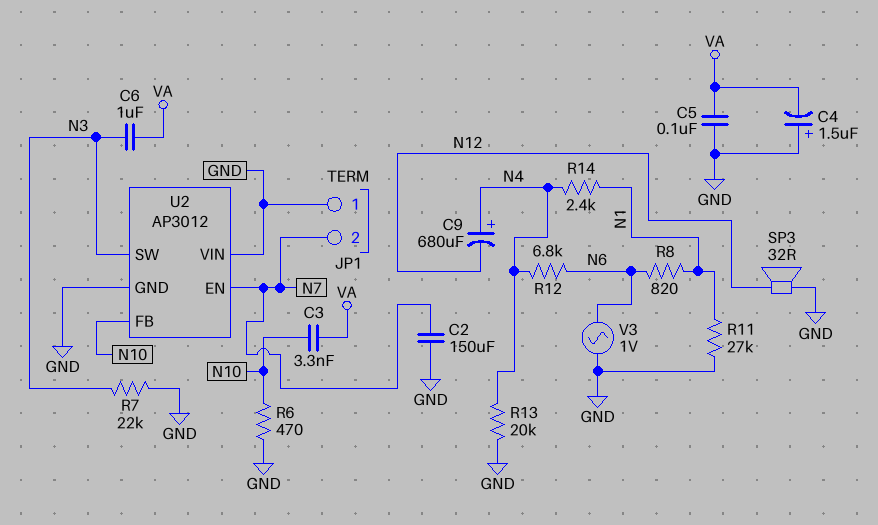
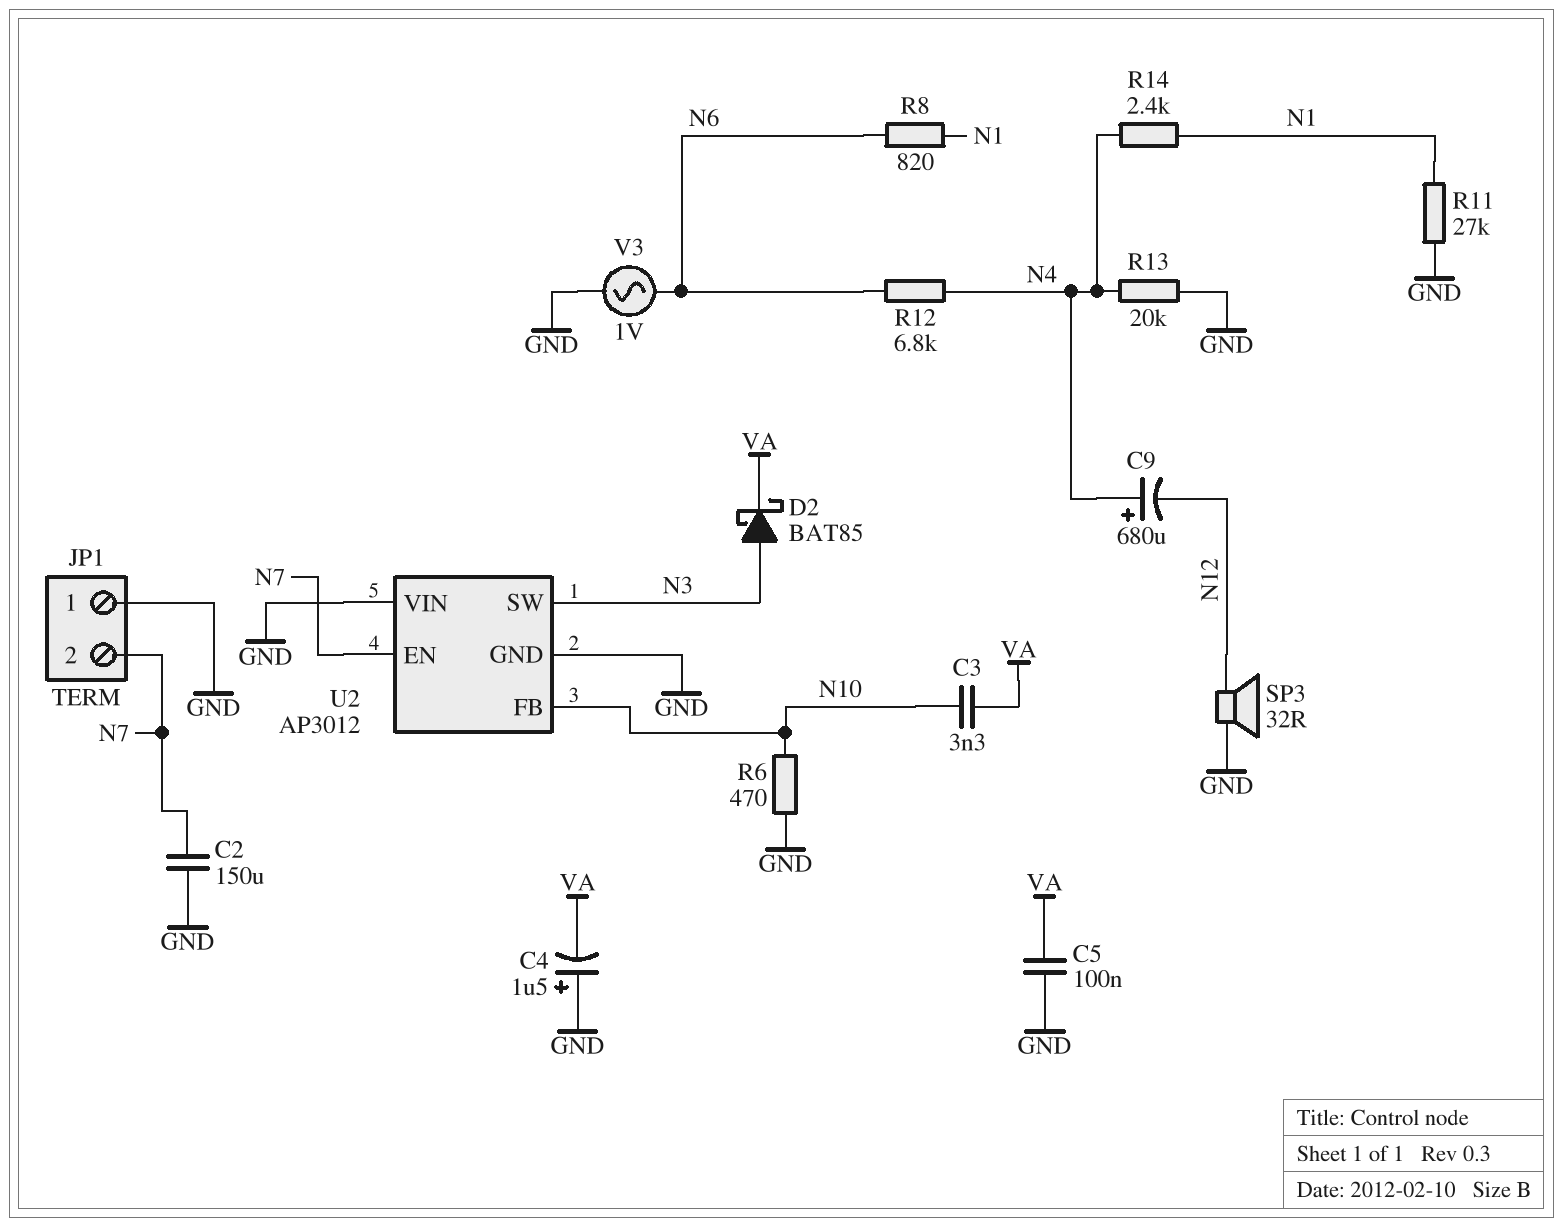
C6: 1uF (N3, VA) -> none
D2: none -> schottky BAT85 (A N3, K VA)
R7: 22k (GND, N3) -> none

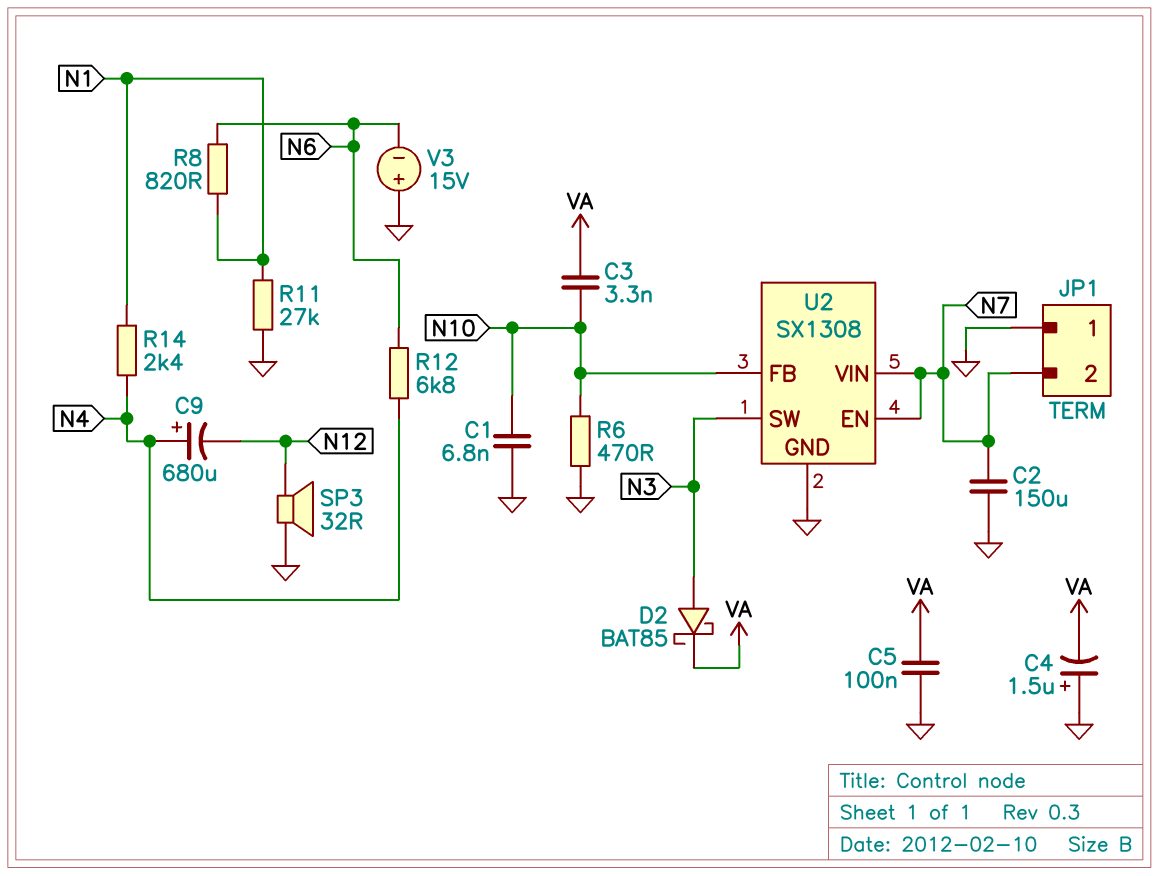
C1: none -> 6.8nF (GND, N10)
R13: 20k (GND, N4) -> none
U2: AP3012 -> SX1308
U2 pin VIN: GND -> N7
V3: AC 1V (GND, N6) -> 15V (plus GND, minus N6)

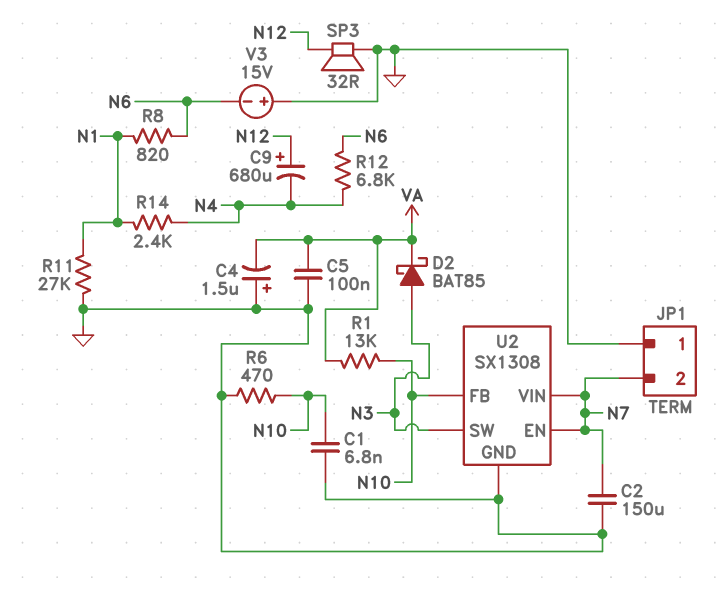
C3: 3.3nF (N10, VA) -> none
C9: 680uF (plus N4, minus N12) -> 680uF (plus N12, minus N4)
R1: none -> 13k (N10, VA)

